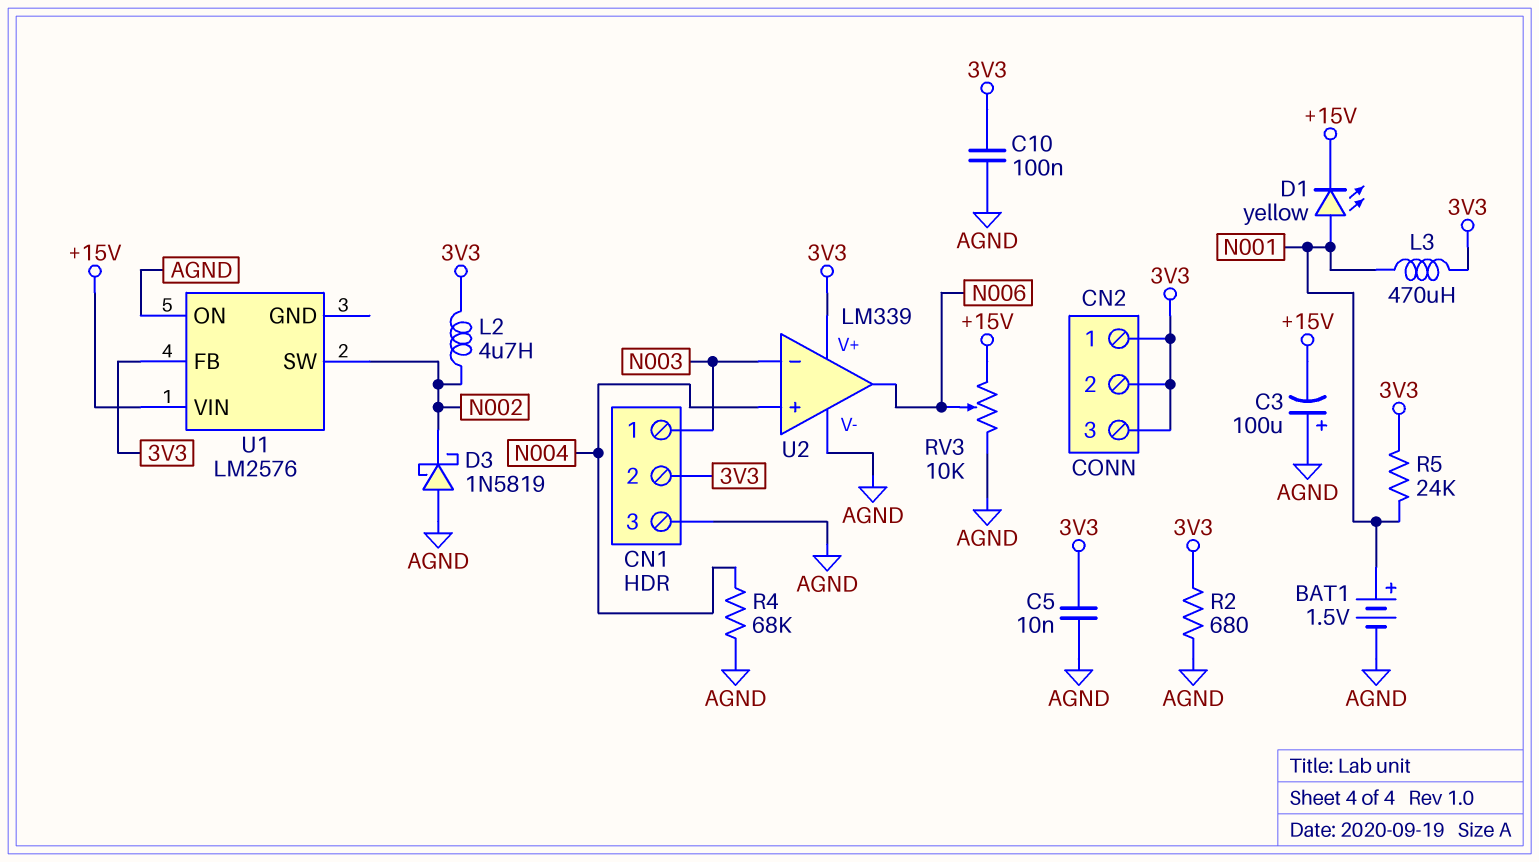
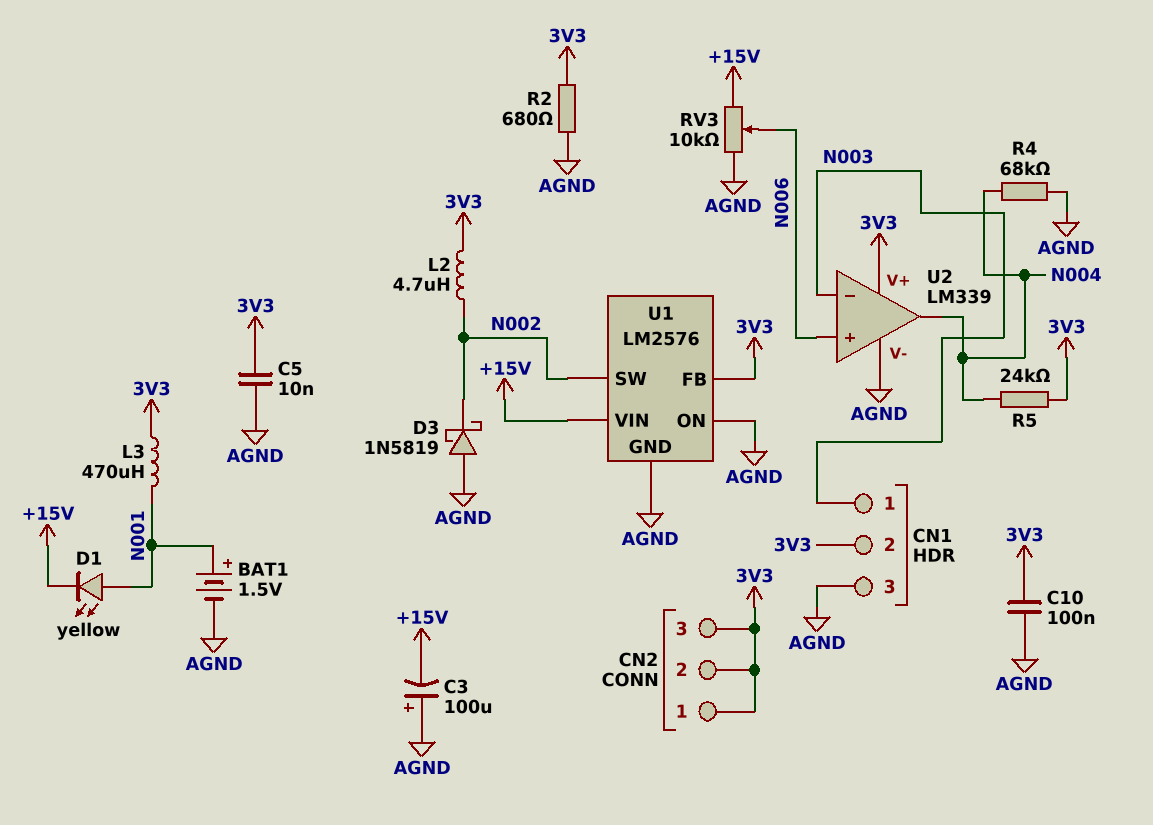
R5: 24k (3V3, N001) -> 24k (3V3, N004)
U1 pin GND: none -> AGND
U2 pin in+: N004 -> N006
U2 pin out: N006 -> N004

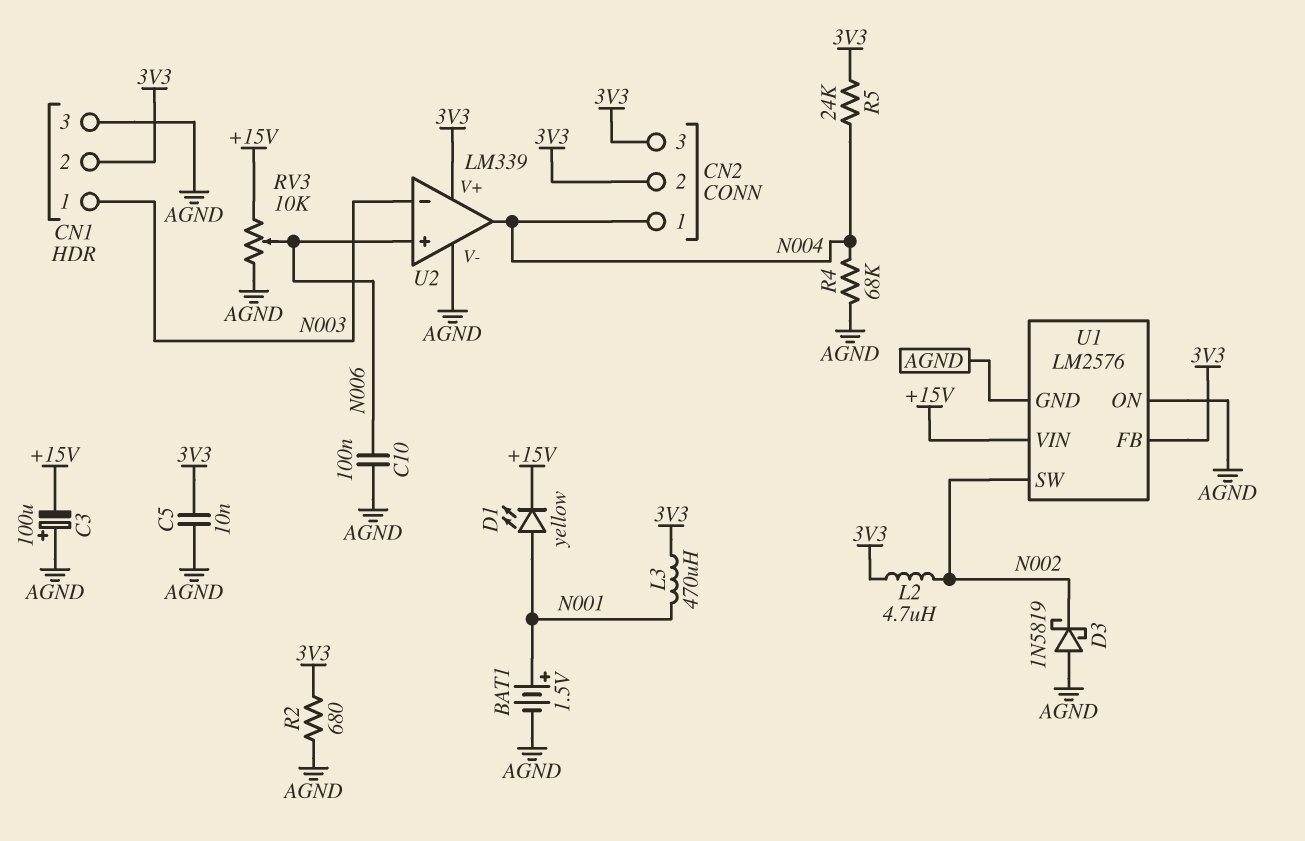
C10: 100nF (3V3, AGND) -> 100nF (AGND, N006)
CN2 pin 1: 3V3 -> N004

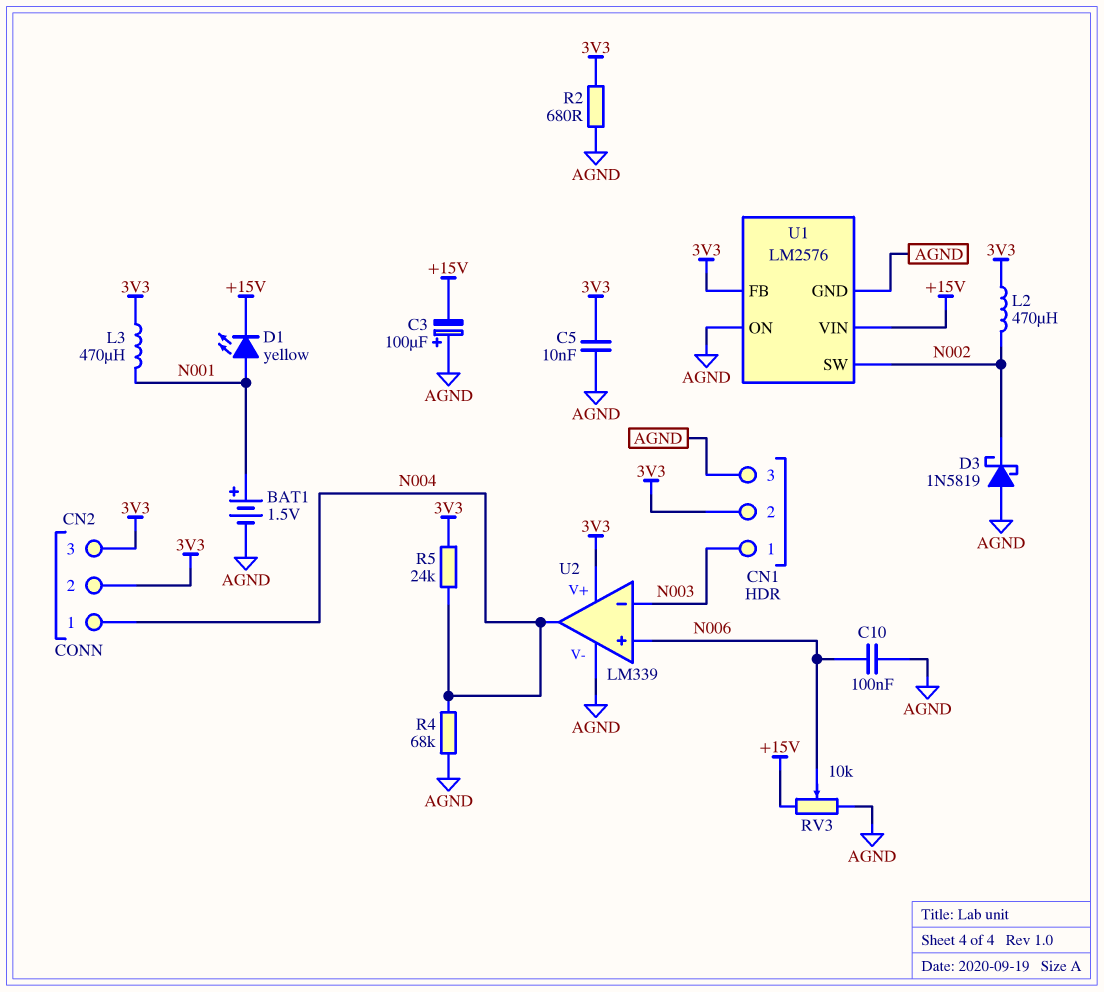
L2: 4.7uH (3V3, N002) -> 470uH (3V3, N002)

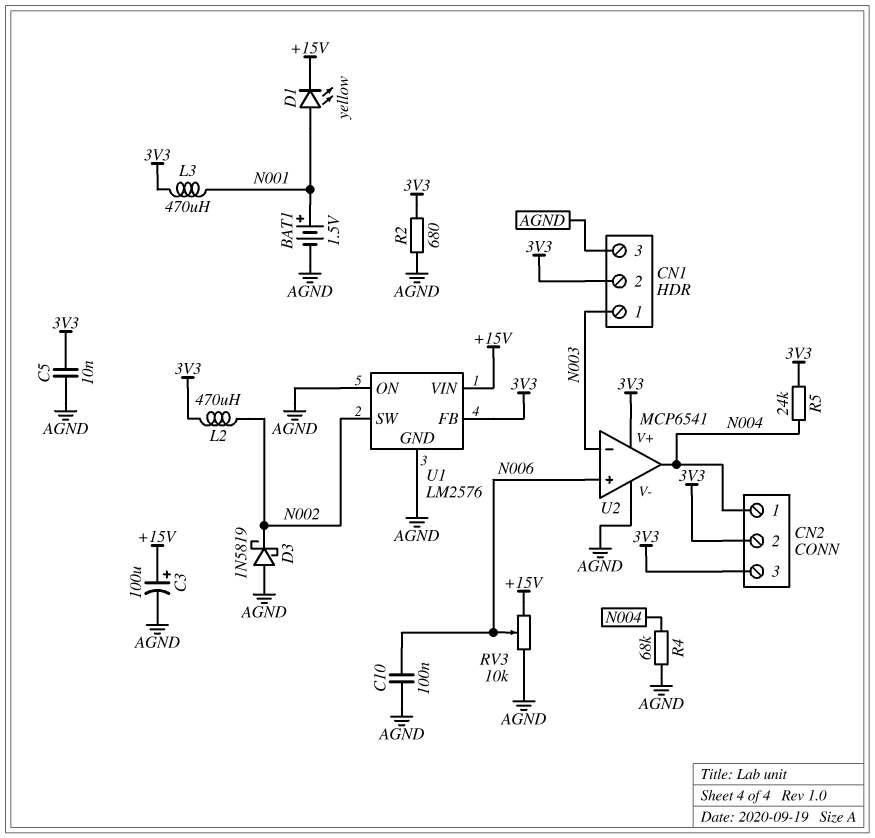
C3: 100uF (plus AGND, minus +15V) -> 100uF (plus +15V, minus AGND)
U2: LM339 -> MCP6541

